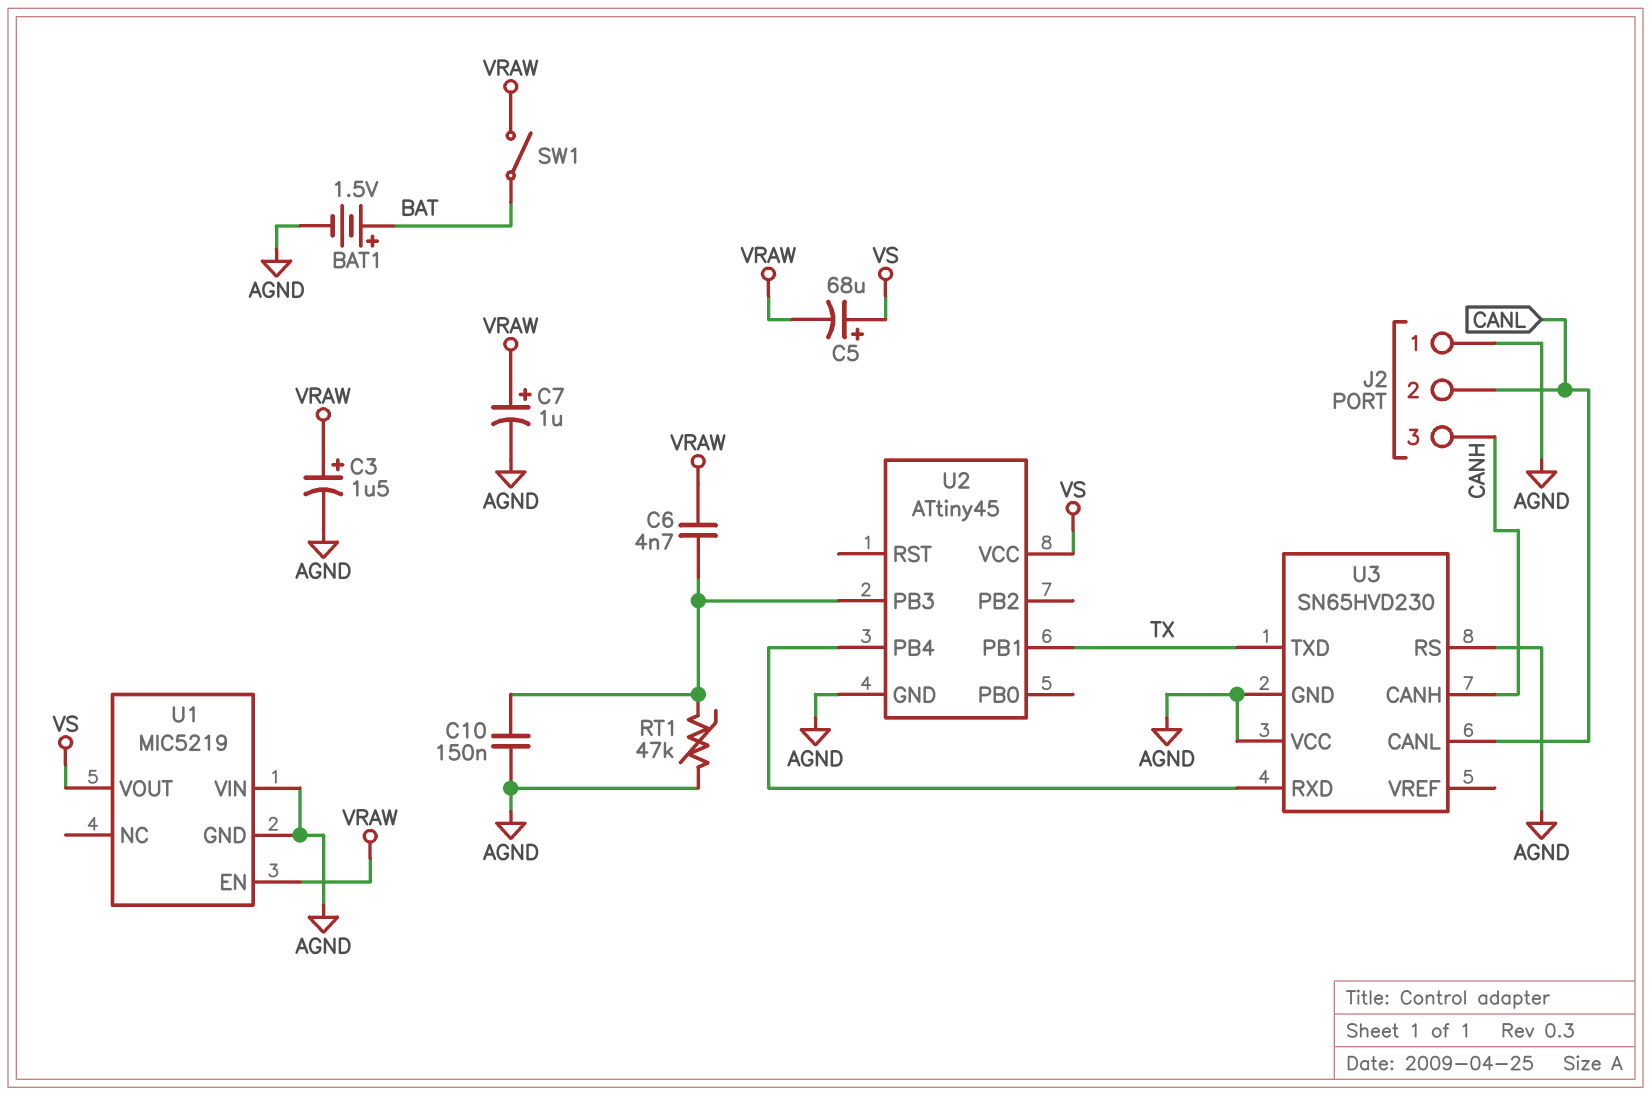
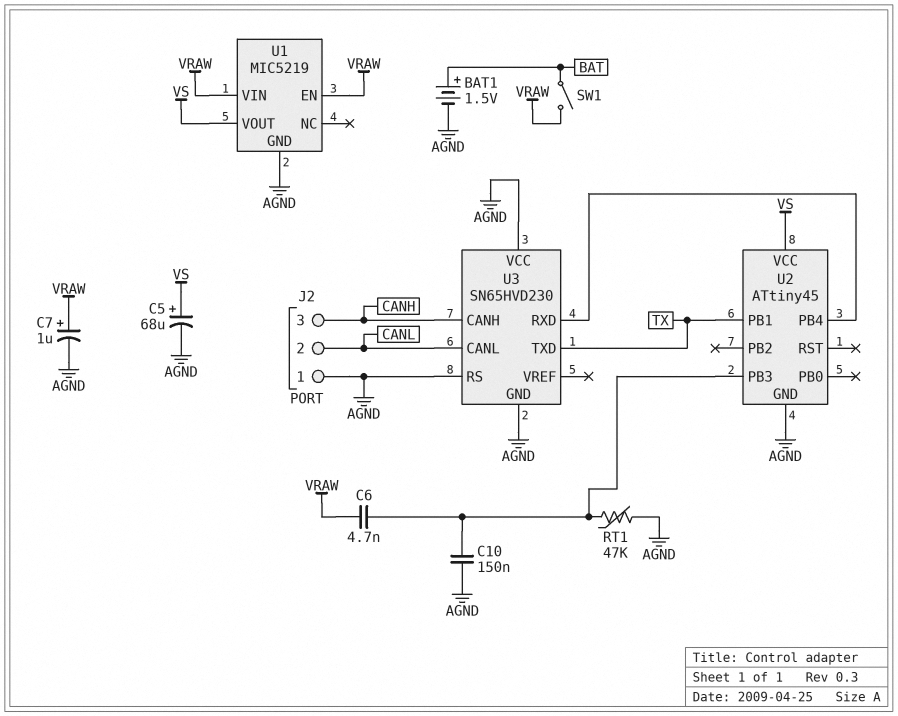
C3: 1.5uF (plus VRAW, minus AGND) -> none
C5: 68uF (plus VS, minus VRAW) -> 68uF (plus VS, minus AGND)
U1 pin VIN: AGND -> VRAW

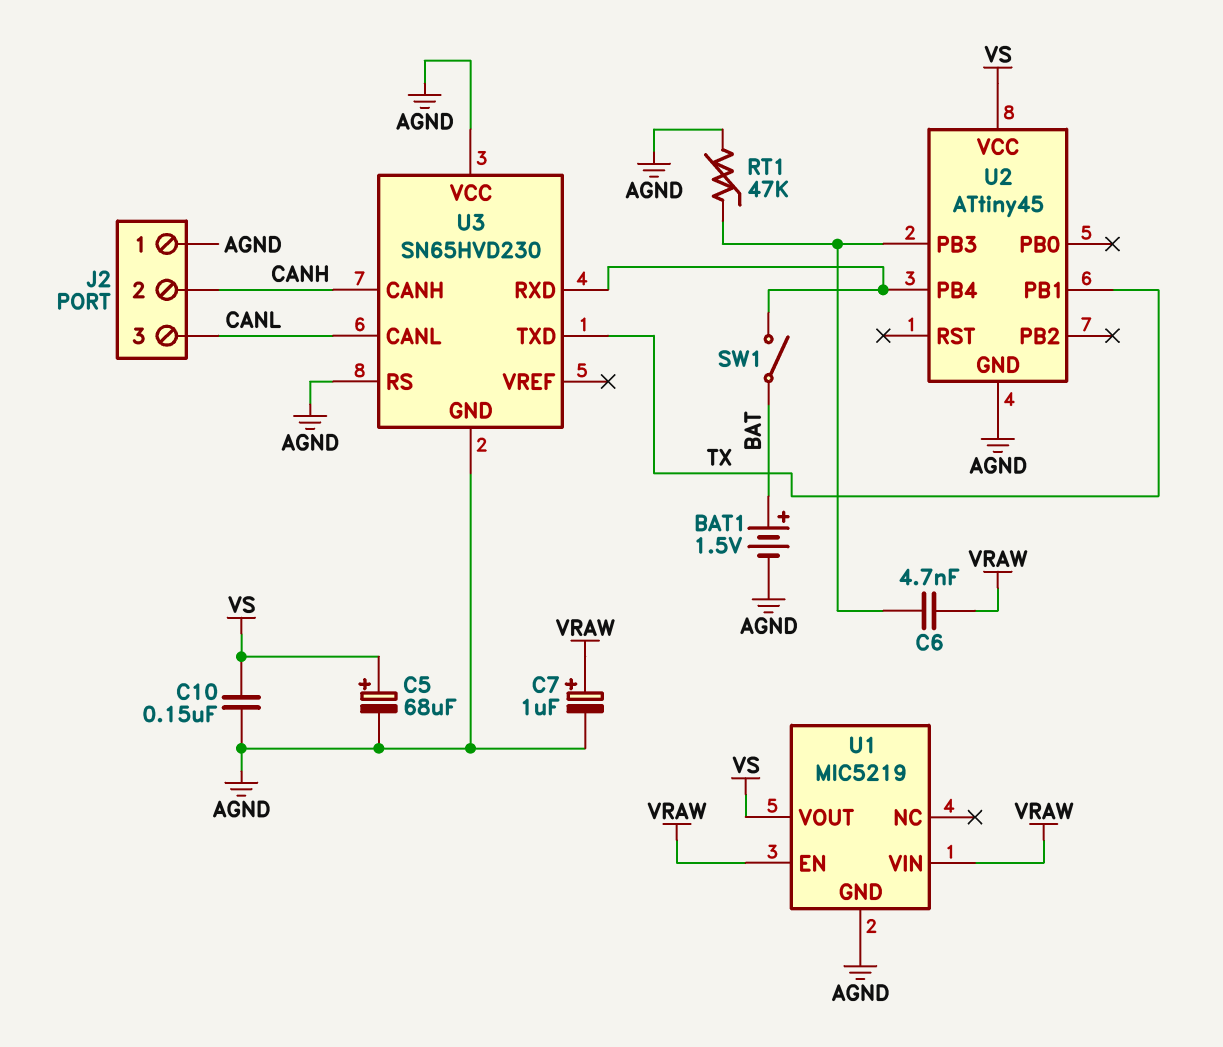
C10: 150nF (AGND, U2/PB3) -> 150nF (AGND, VS)
J2 pin 2: CANL -> CANH
J2 pin 3: CANH -> CANL
SW1: switch (BAT, VRAW) -> switch (BAT, U2/PB4)

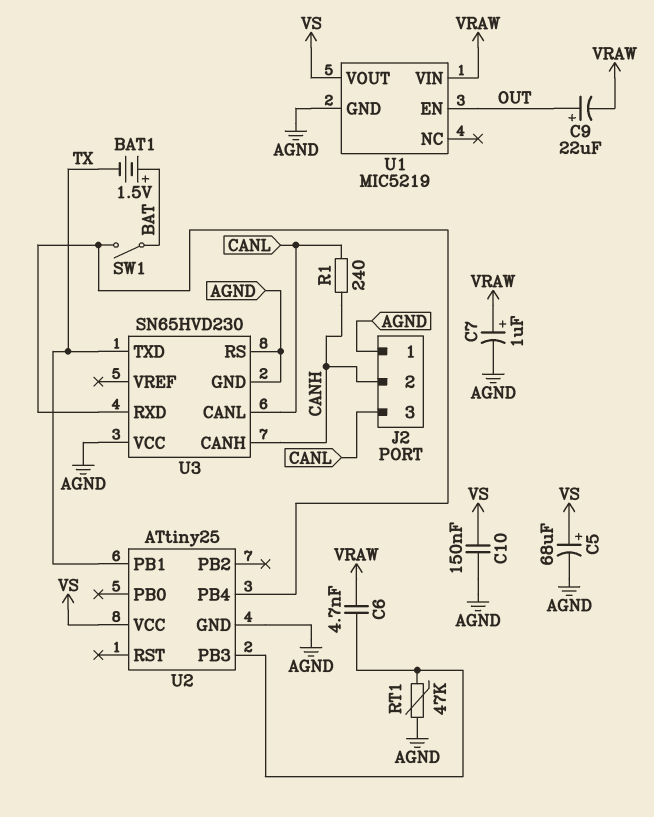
BAT1: 1.5V (plus BAT, minus AGND) -> 1.5V (plus BAT, minus TX)
C9: none -> 22uF (plus OUT, minus VRAW)
R1: none -> 240 (CANH, CANL)
U1 pin EN: VRAW -> OUT
U2: ATtiny45 -> ATtiny25

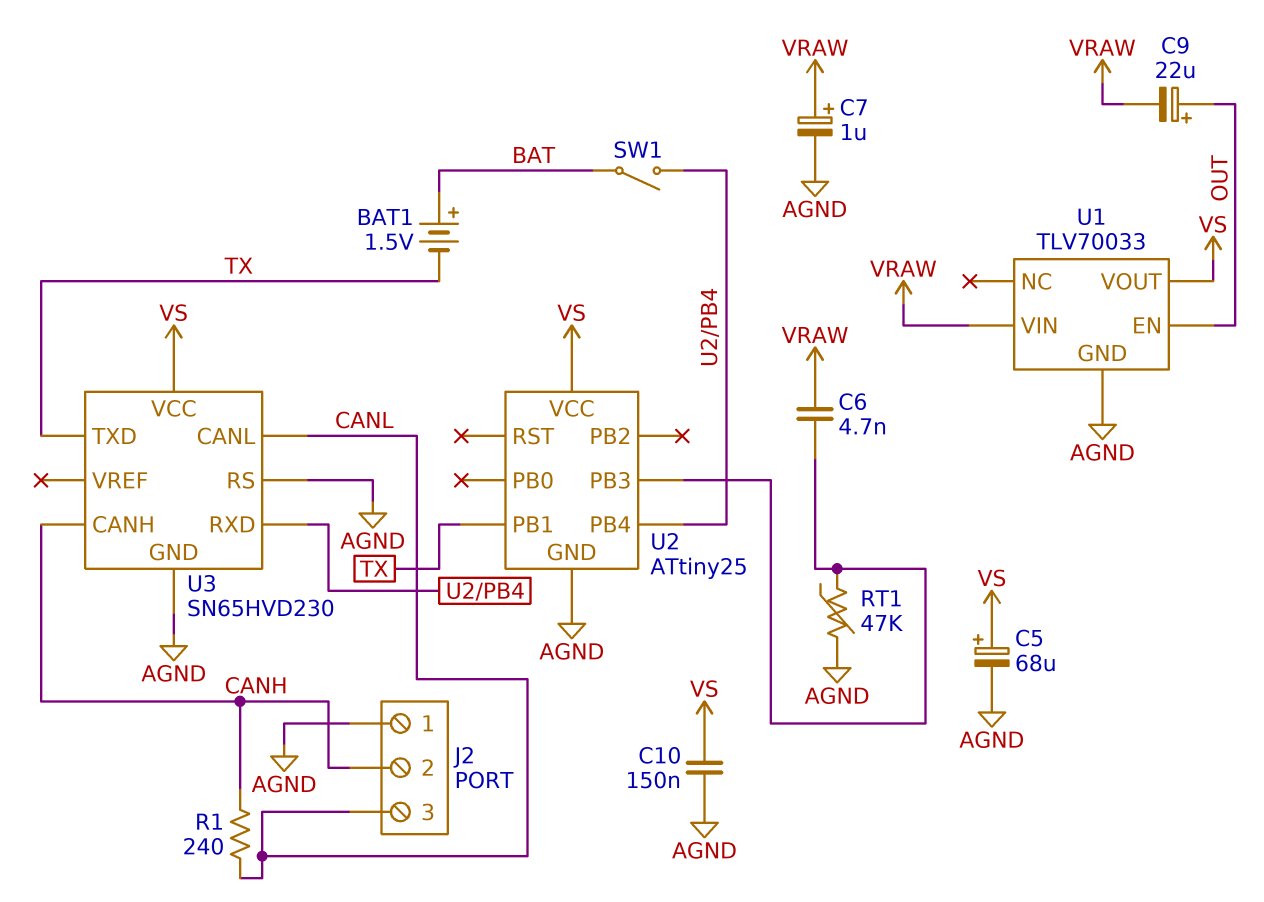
U1: MIC5219 -> TLV70033
U3 pin VCC: AGND -> VS

